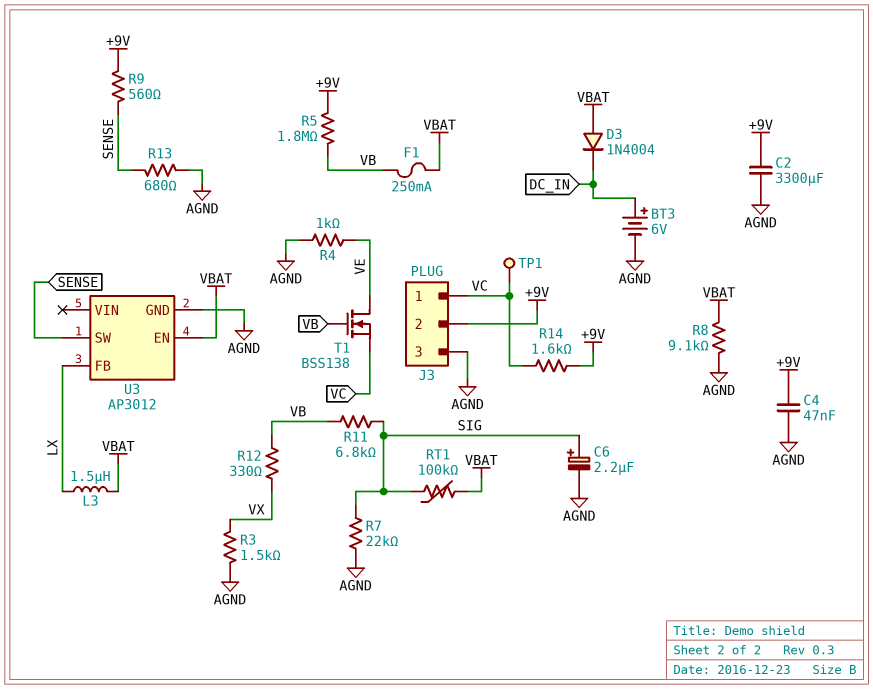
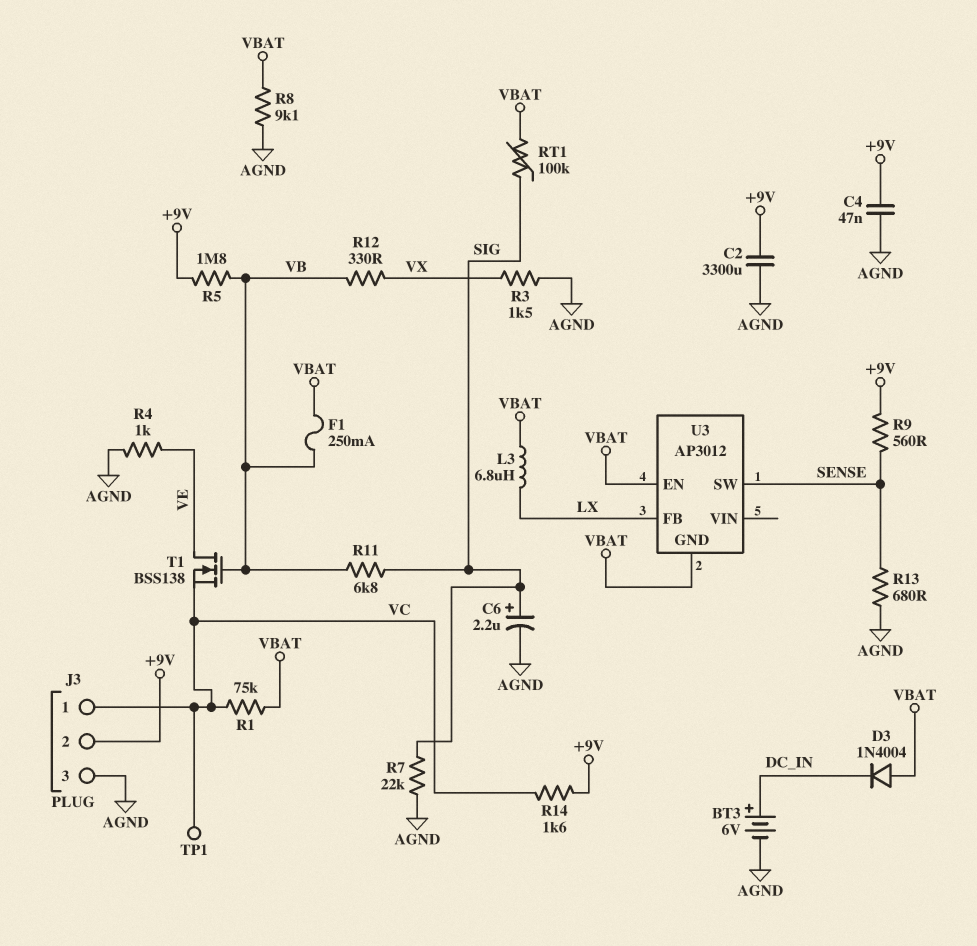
L3: 1.5uH (LX, VBAT) -> 6.8uH (LX, VBAT)
R1: none -> 75k (VBAT, VC)
U3 pin GND: AGND -> VBAT

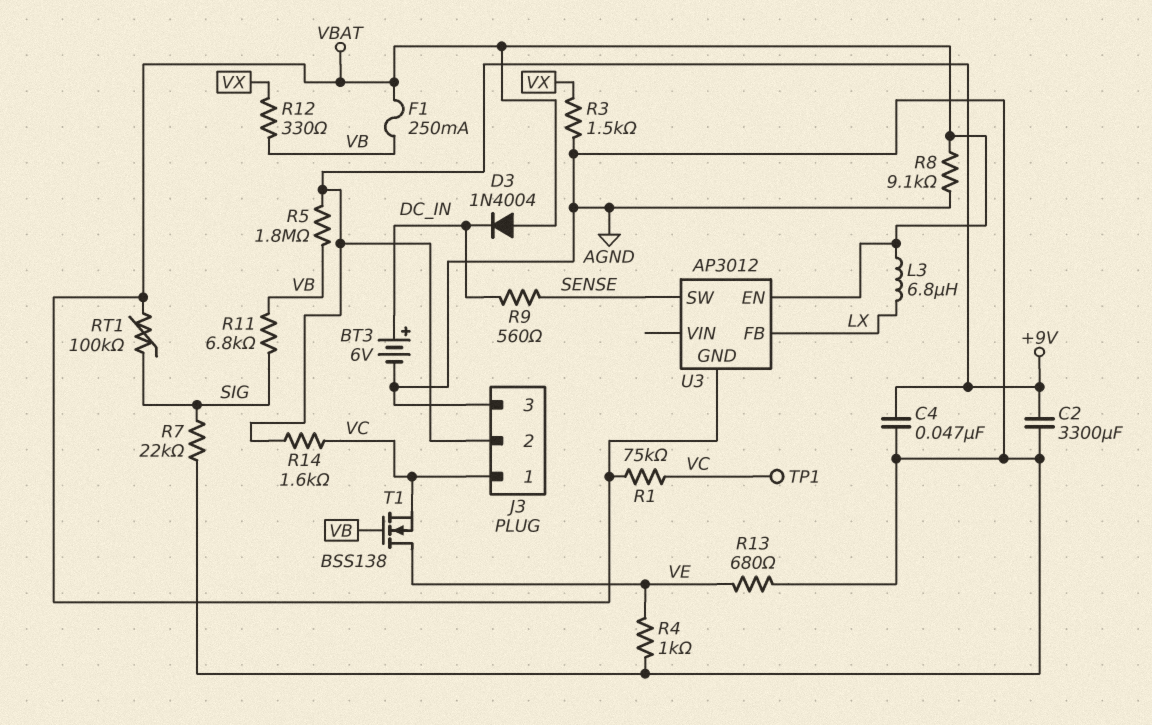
C6: 2.2uF (plus SIG, minus AGND) -> none
R9: 560 (+9V, SENSE) -> 560 (DC_IN, SENSE)
R13: 680 (AGND, SENSE) -> 680 (AGND, VE)

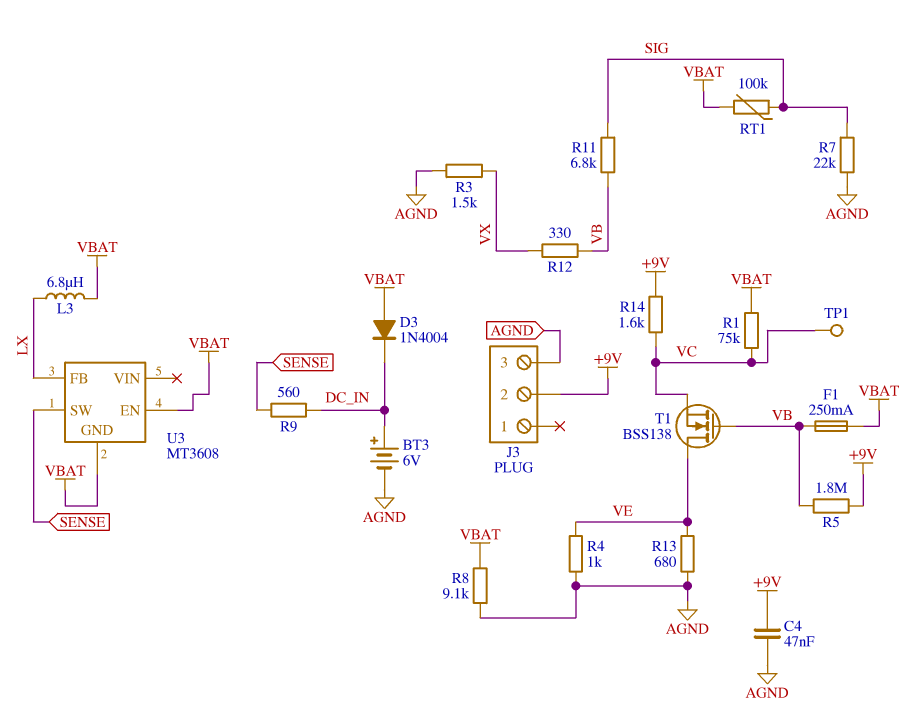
C2: 3300uF (+9V, AGND) -> none
J3 pin 1: VC -> none
U3: AP3012 -> MT3608

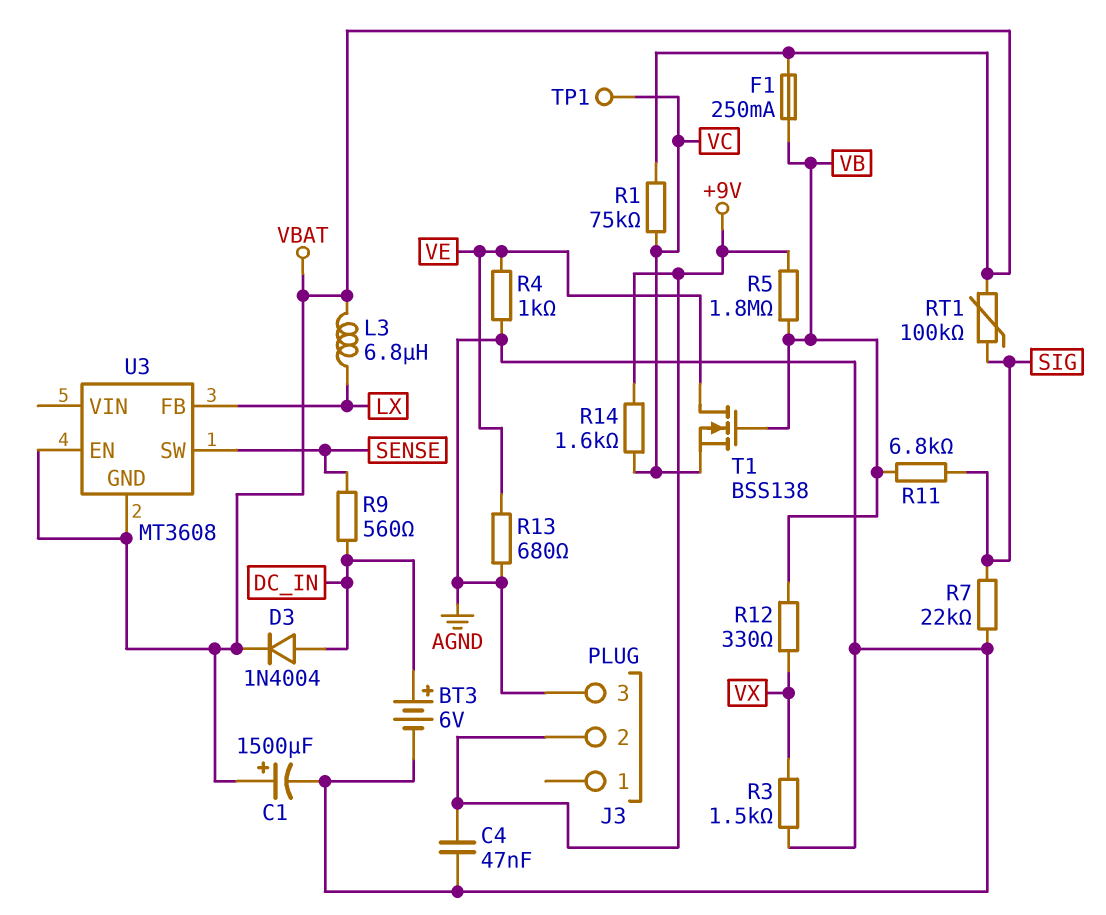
C1: none -> 1500uF (plus VBAT, minus AGND)
D3: diode 1N4004 (A VBAT, K DC_IN) -> diode 1N4004 (A DC_IN, K VBAT)
R8: 9.1k (AGND, VBAT) -> none

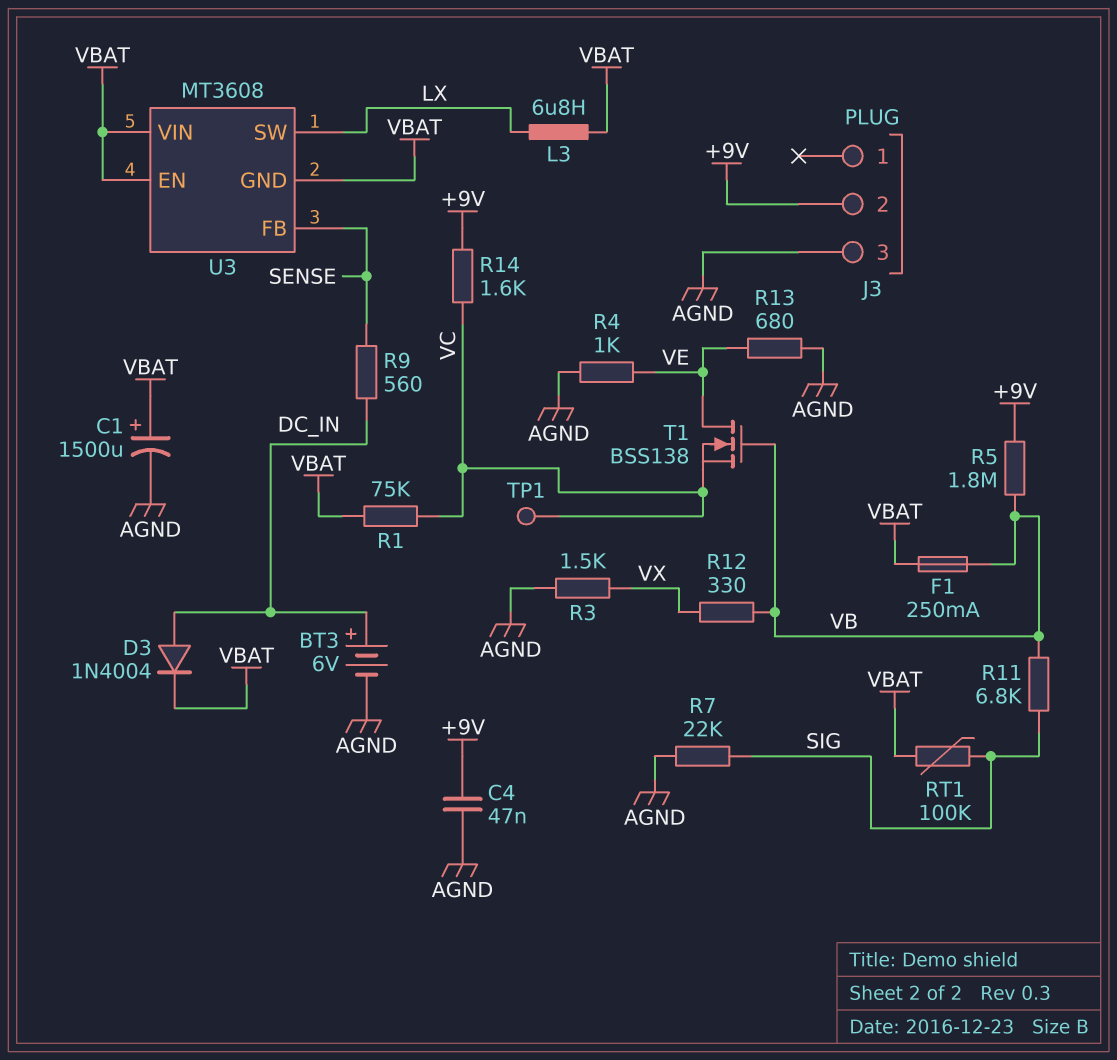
U3 pin FB: LX -> SENSE
U3 pin SW: SENSE -> LX
U3 pin VIN: none -> VBAT

